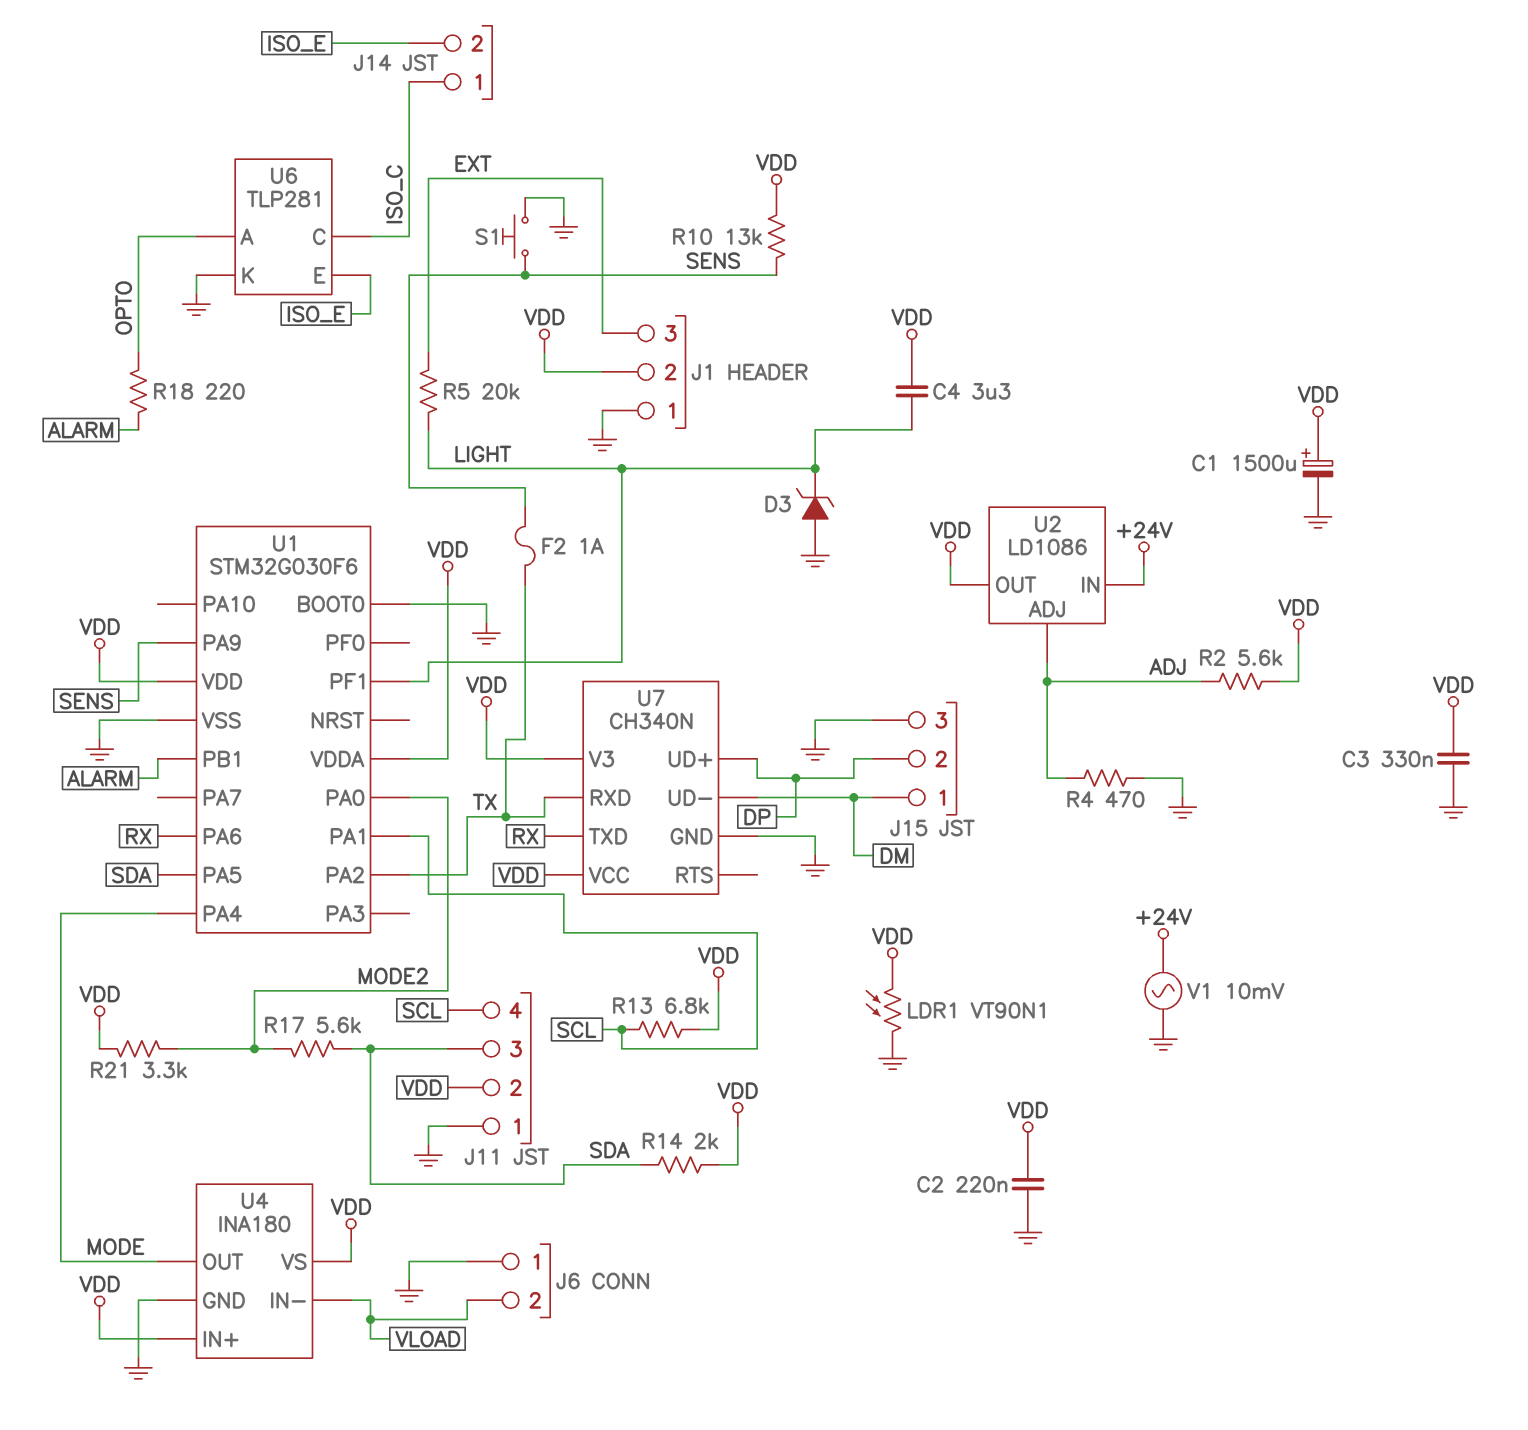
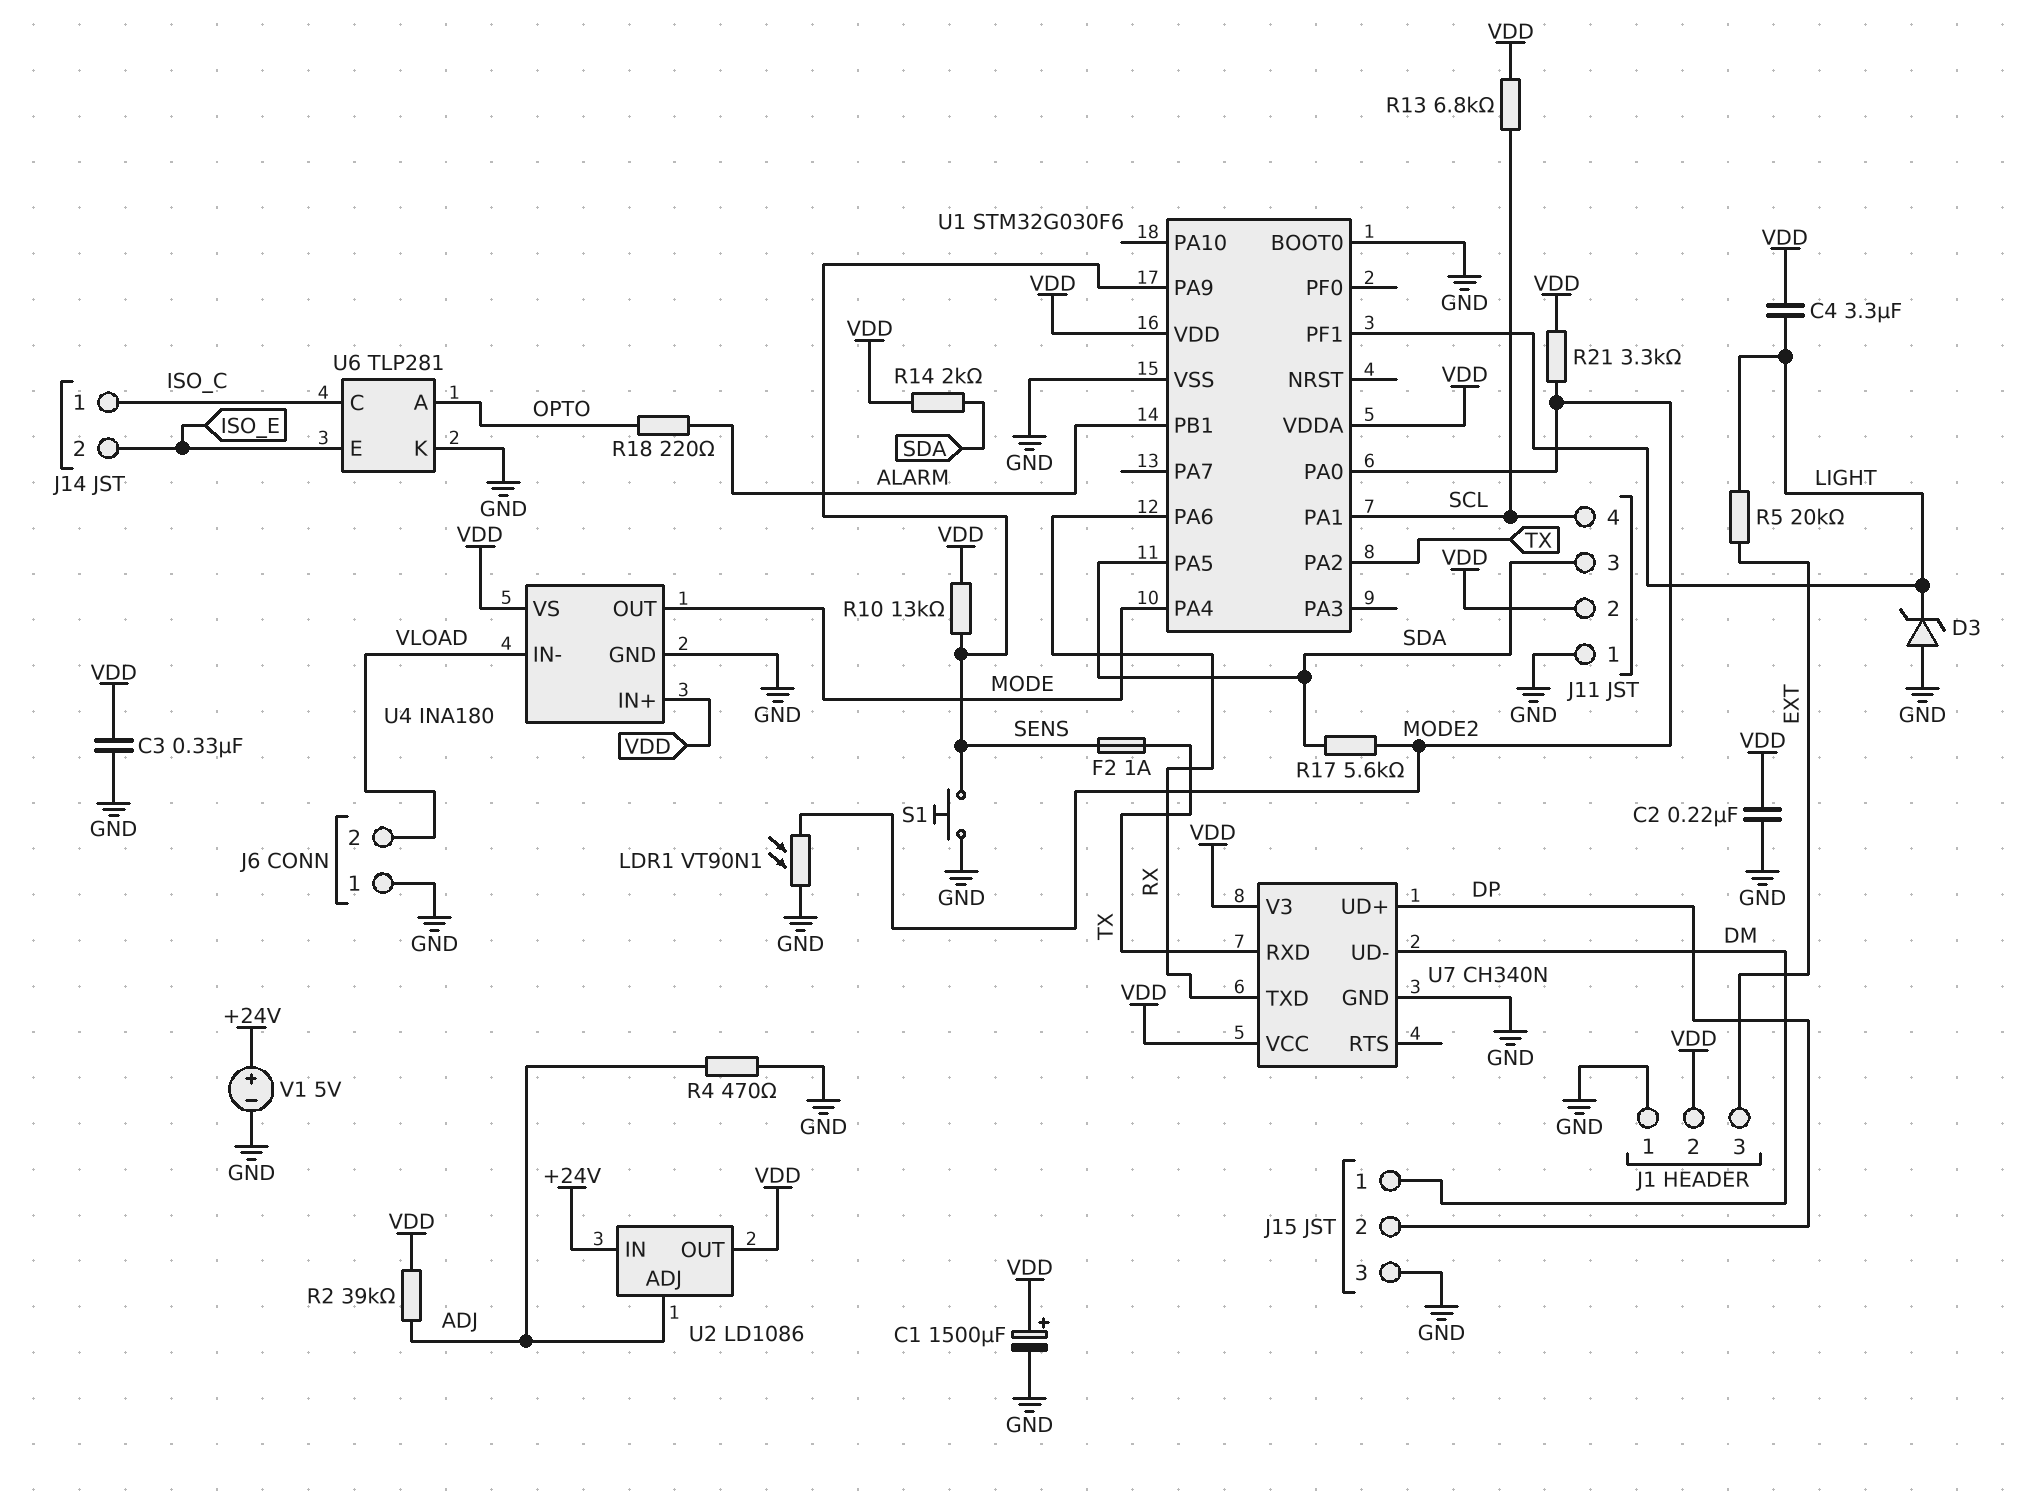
LDR1: VT90N1 (GND, VDD) -> VT90N1 (GND, MODE2)
R2: 5.6k (ADJ, VDD) -> 39k (ADJ, VDD)
V1: AC 10mV (+24V, GND) -> 5V (plus +24V, minus GND)

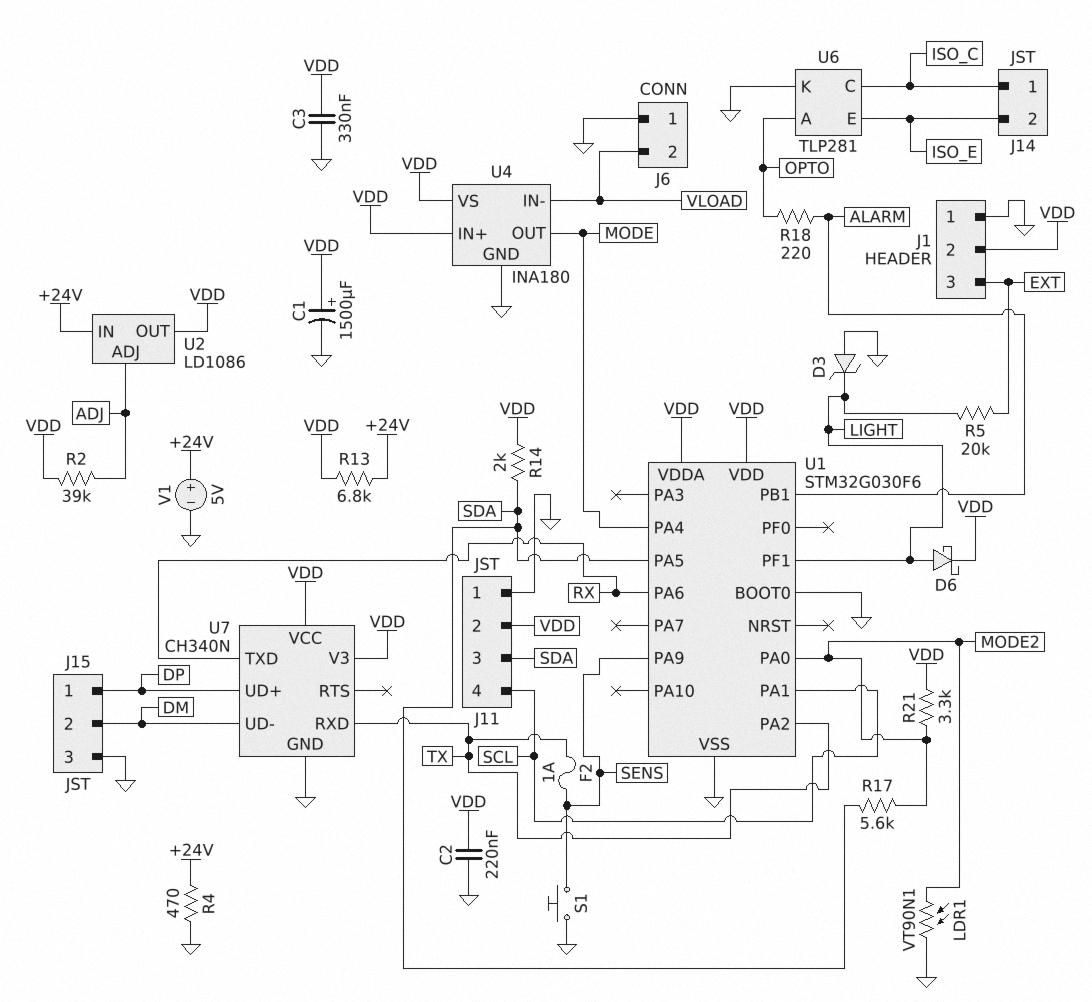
C4: 3.3uF (LIGHT, VDD) -> none
D6: none -> schottky (A LIGHT, K VDD)
J15 pin 1: DM -> DP
J15 pin 2: DP -> DM
R4: 470 (ADJ, GND) -> 470 (+24V, GND)
R10: 13k (SENS, VDD) -> none
R13: 6.8k (SCL, VDD) -> 6.8k (+24V, VDD)

